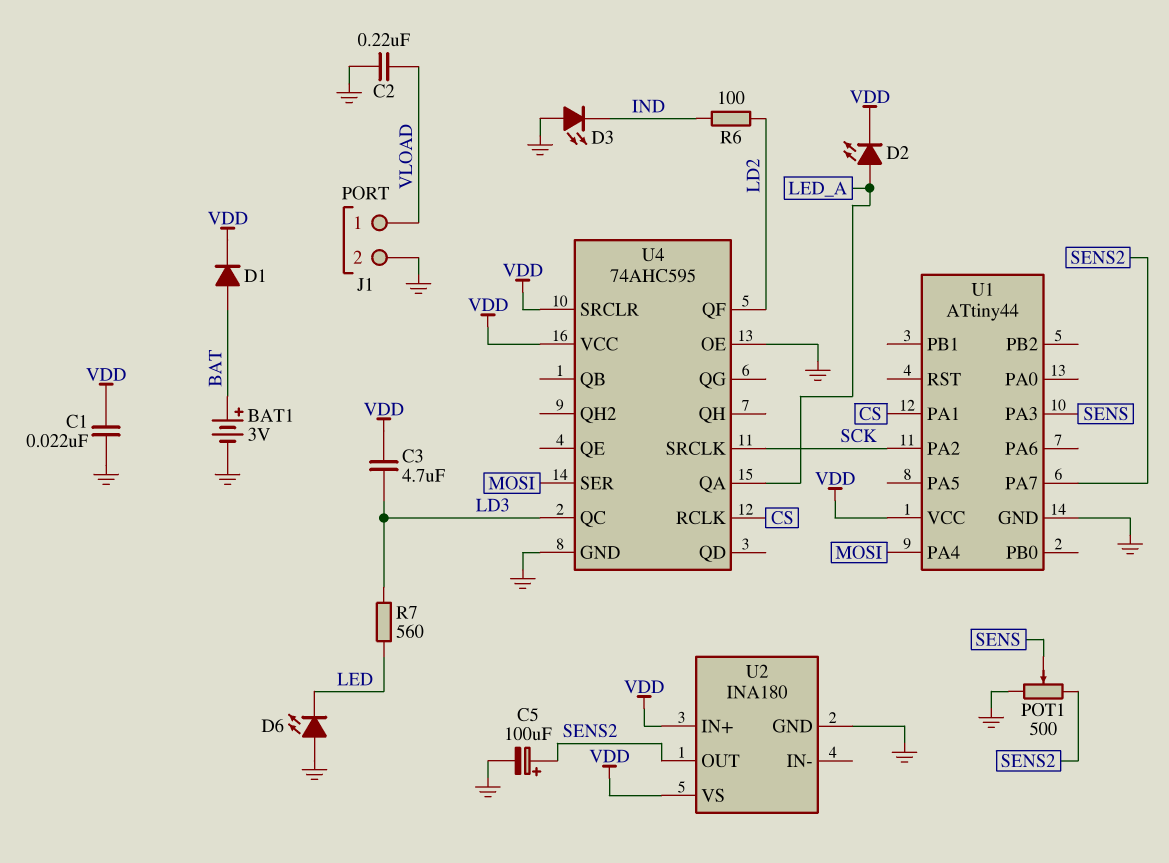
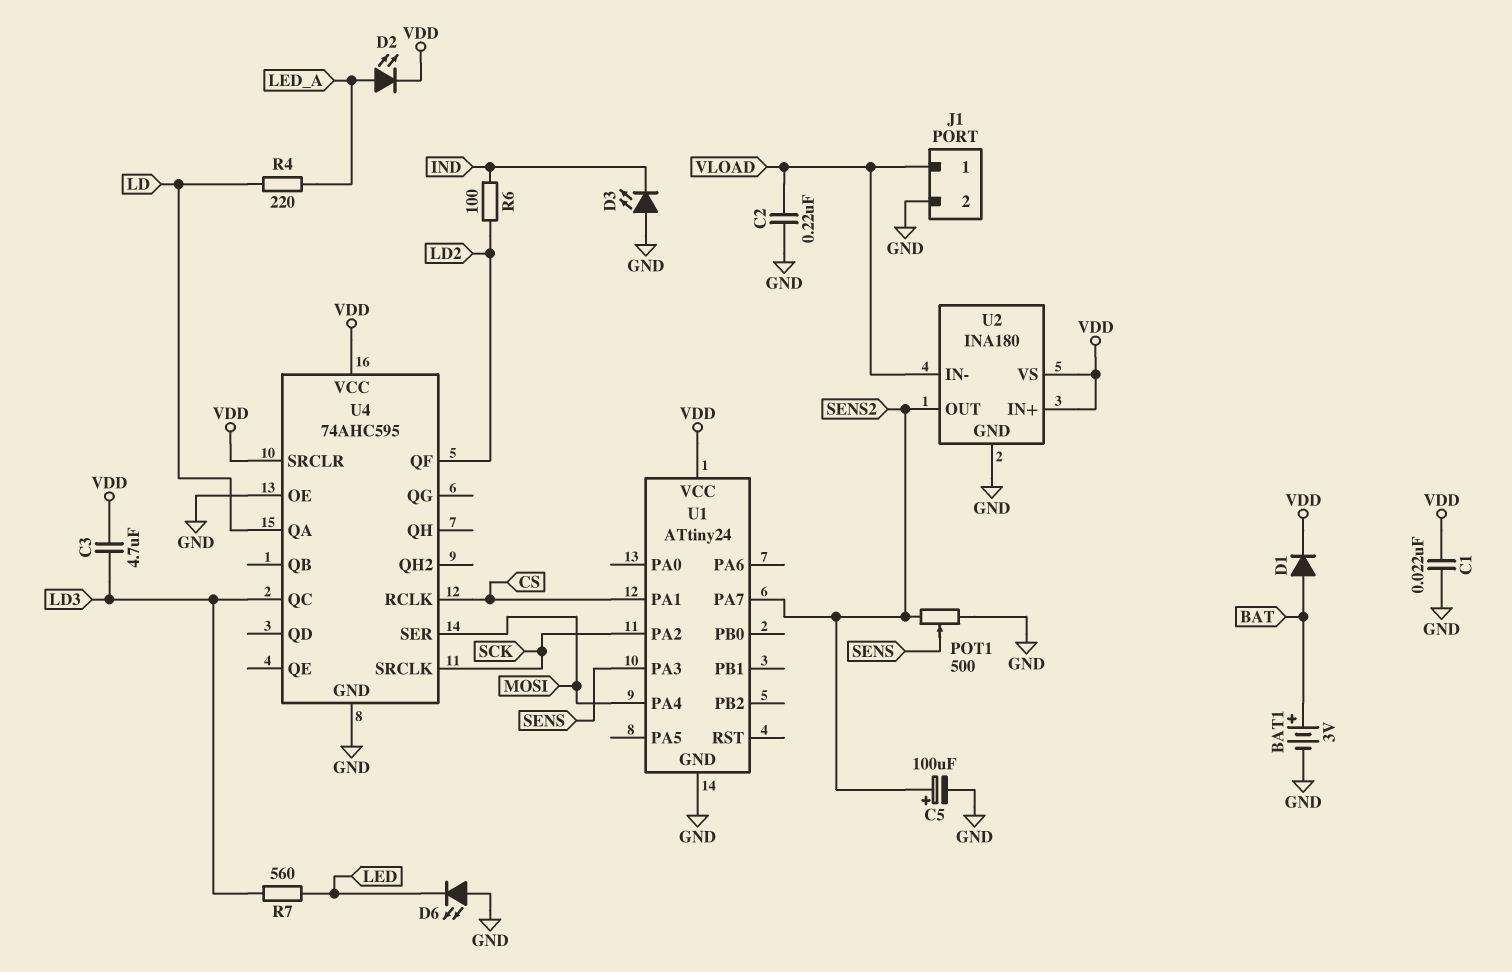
R4: none -> 220 (LD, LED_A)
U1: ATtiny44 -> ATtiny24
U2 pin IN-: none -> VLOAD
U4 pin QA: LED_A -> LD

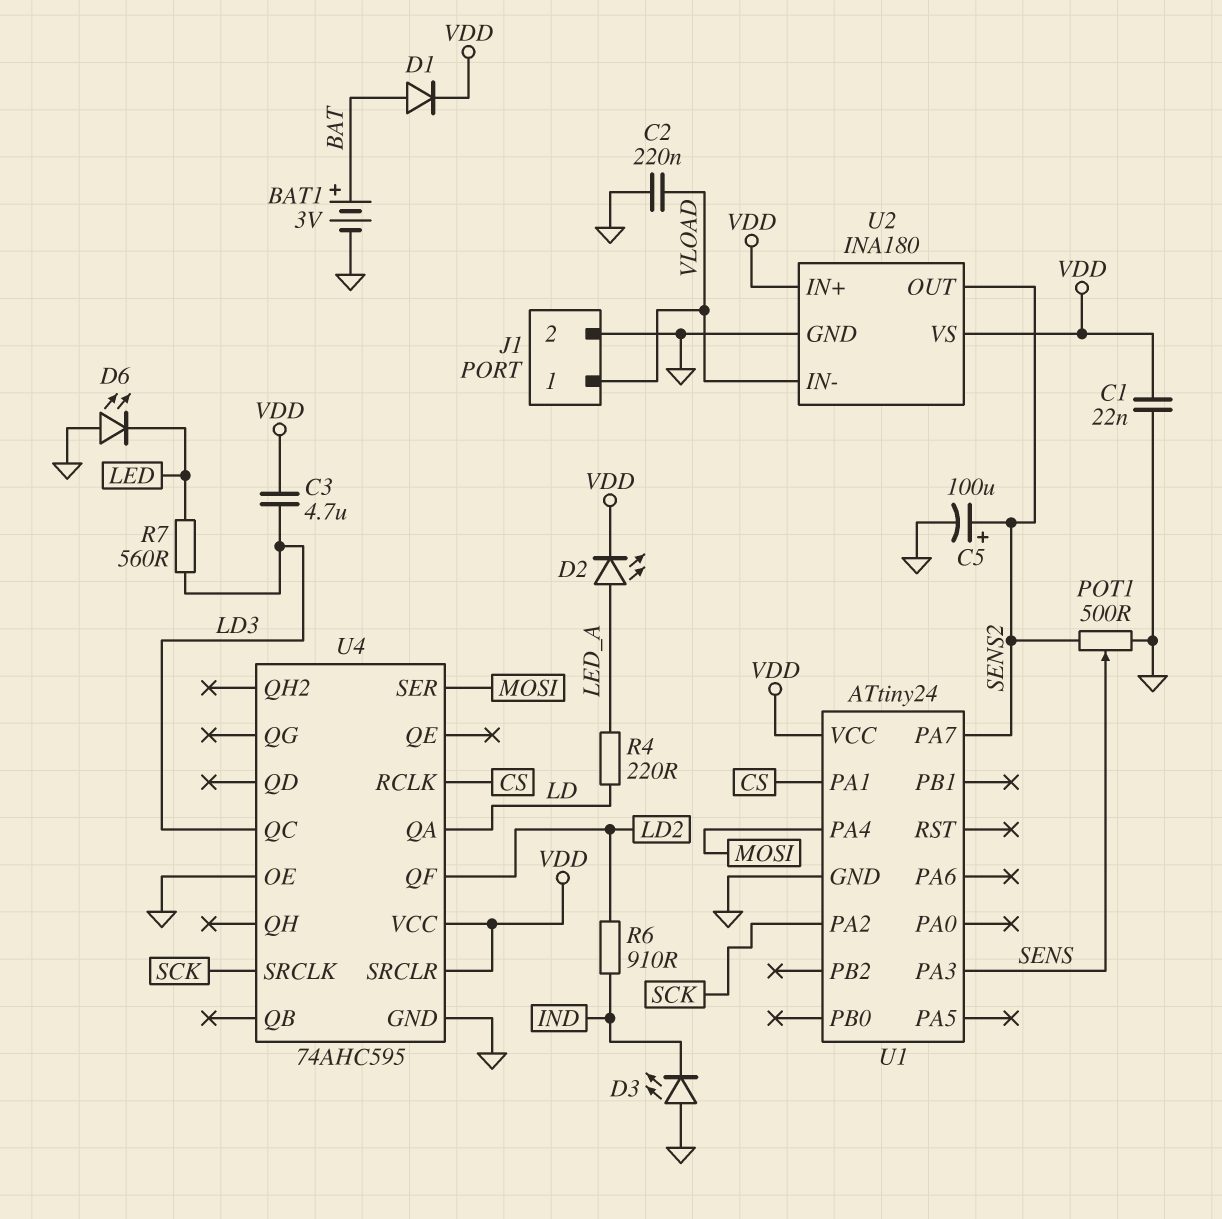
R6: 100 (IND, LD2) -> 910 (IND, LD2)

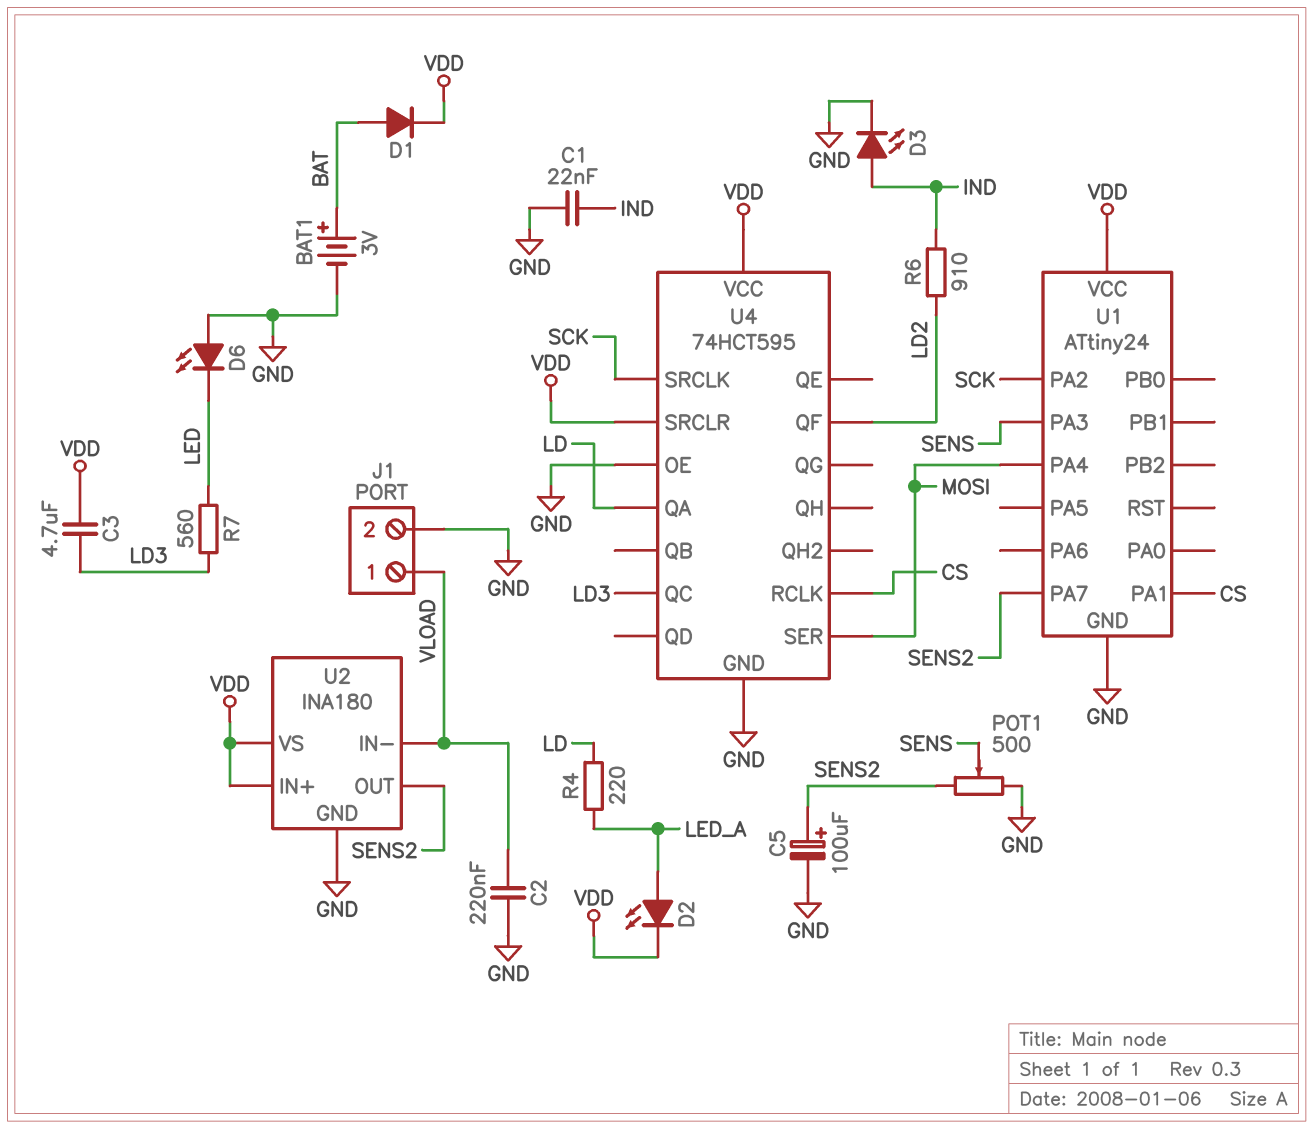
C1: 22nF (GND, VDD) -> 22nF (GND, IND)
D3: LED (A GND, K IND) -> LED (A IND, K GND)
U4: 74AHC595 -> 74HCT595

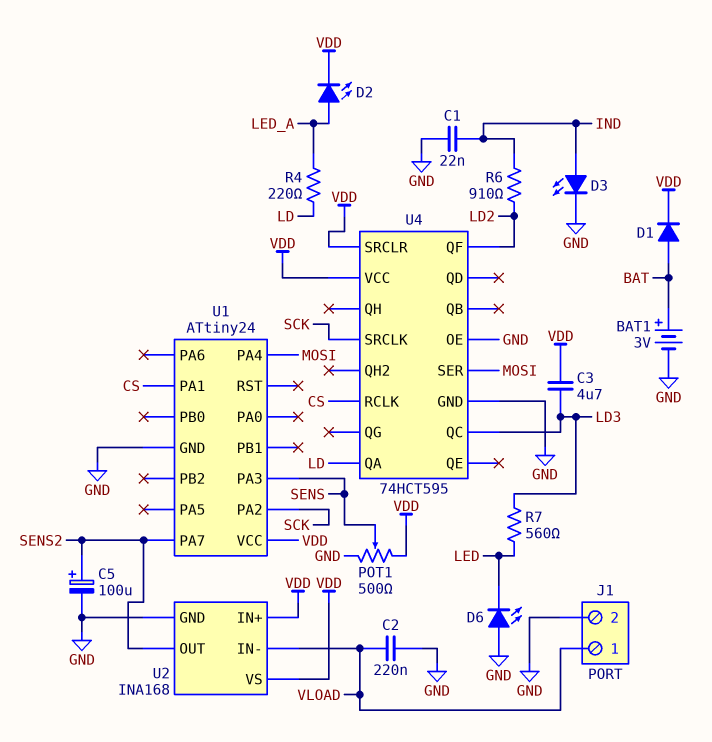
POT1: 500 (GND, SENS2, wiper SENS) -> 500 (GND, VDD, wiper SENS)
U2: INA180 -> INA168

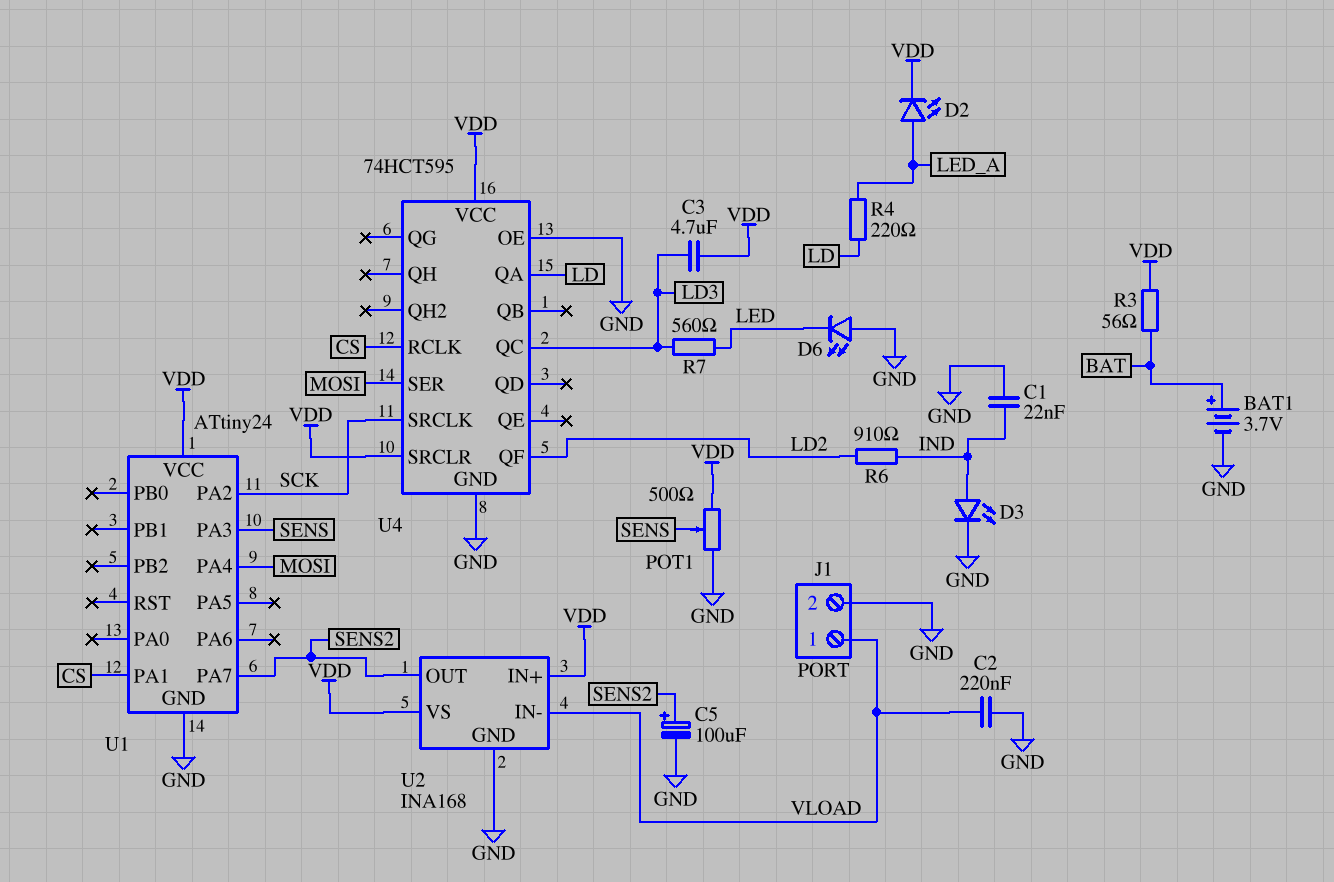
BAT1: 3V (plus BAT, minus GND) -> 3.7V (plus BAT, minus GND)
D1: diode (A BAT, K VDD) -> none
R3: none -> 56 (BAT, VDD)

